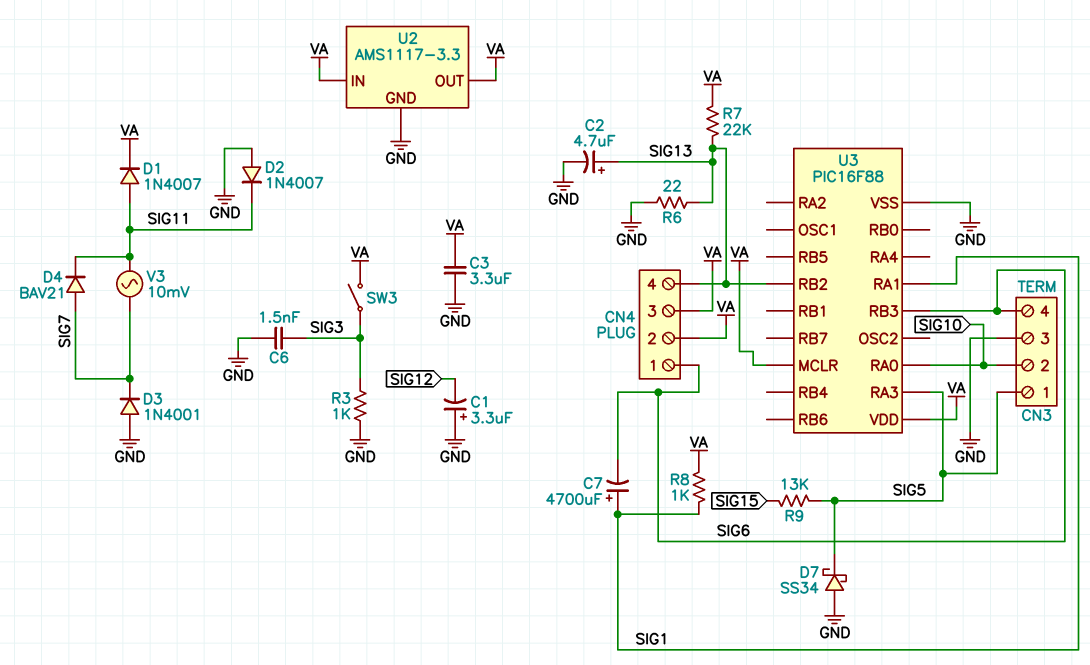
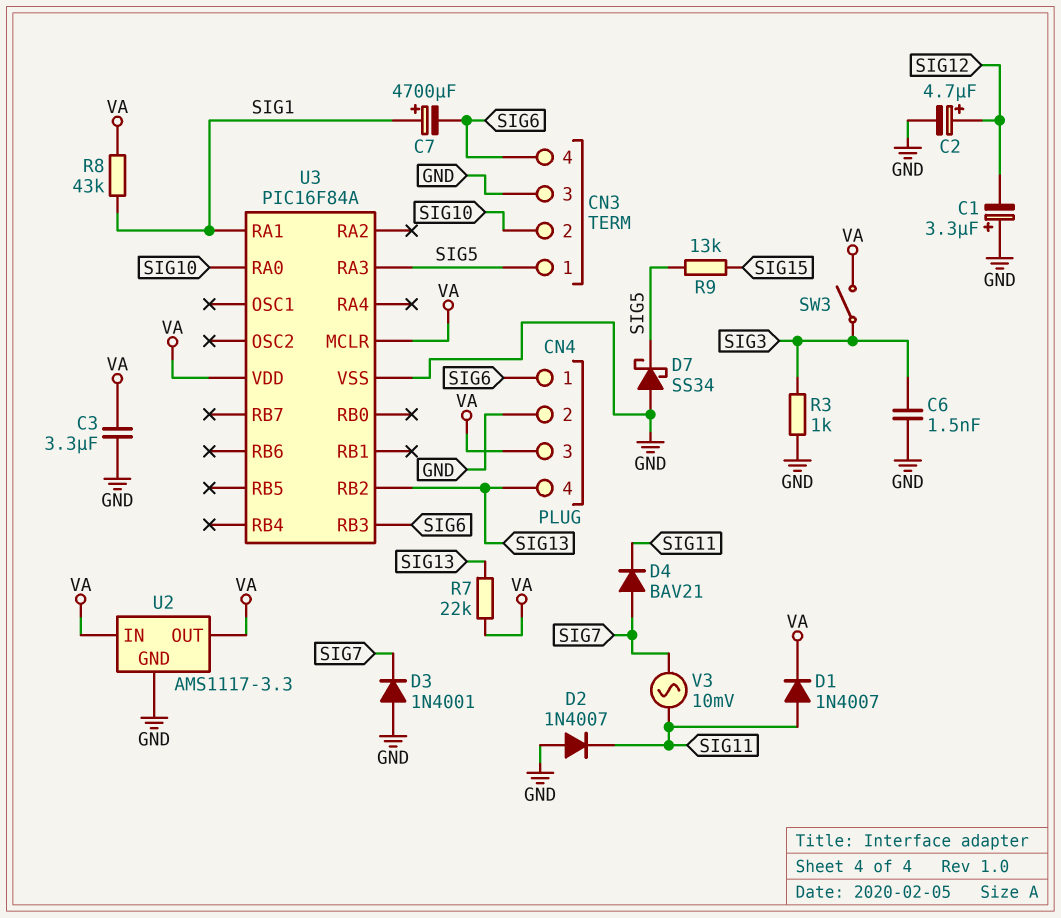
C2: 4.7uF (plus SIG13, minus GND) -> 4.7uF (plus SIG12, minus GND)
CN4 pin 2: VA -> GND
R6: 22 (GND, SIG13) -> none
R8: 1k (SIG1, VA) -> 43k (SIG1, VA)
U3: PIC16F88 -> PIC16F84A

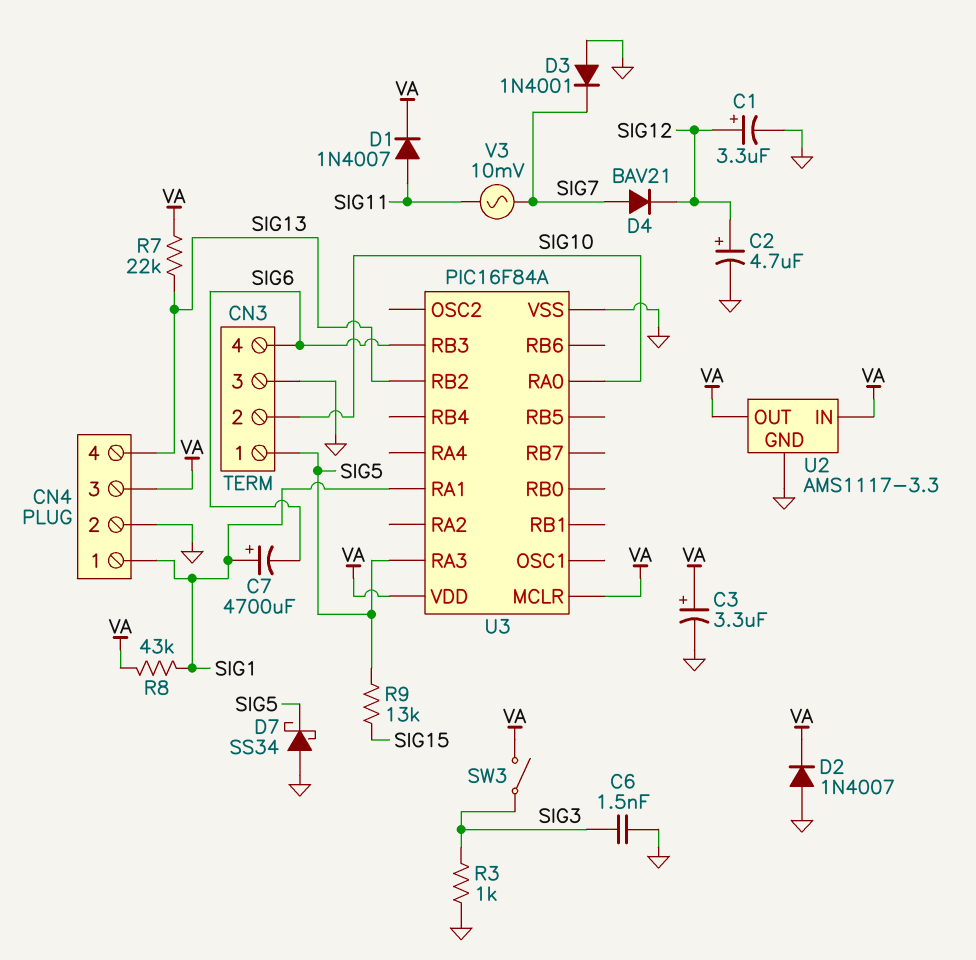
C1: 3.3uF (plus GND, minus SIG12) -> 3.3uF (plus SIG12, minus GND)
C3: 3.3uF (GND, VA) -> 3.3uF (plus VA, minus GND)
CN4 pin 1: SIG6 -> SIG1
D2: diode 1N4007 (A GND, K SIG11) -> diode 1N4007 (A GND, K VA)
D4: diode BAV21 (A SIG7, K SIG11) -> diode BAV21 (A SIG7, K SIG12)

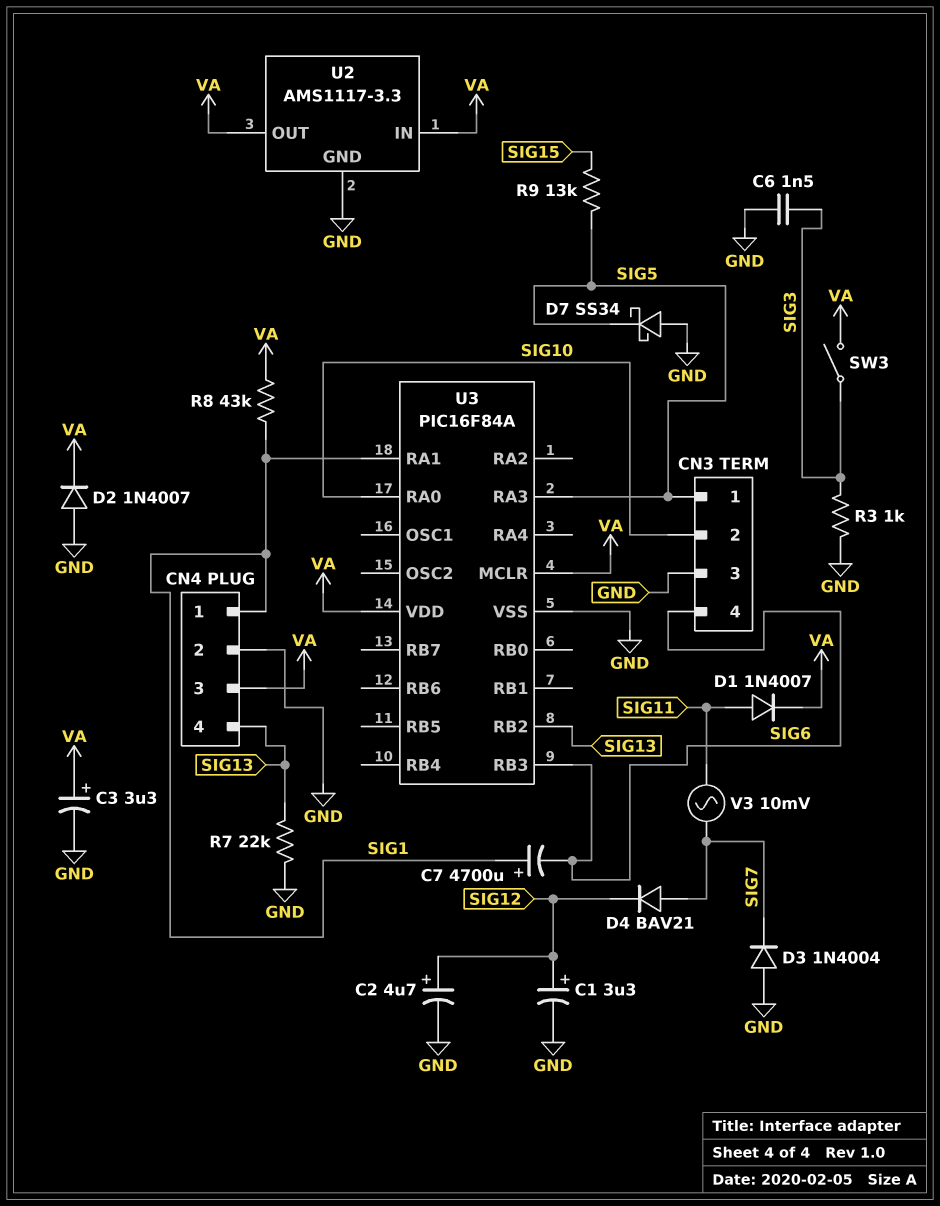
D3: diode 1N4001 (A GND, K SIG7) -> diode 1N4004 (A GND, K SIG7)
R7: 22k (SIG13, VA) -> 22k (GND, SIG13)

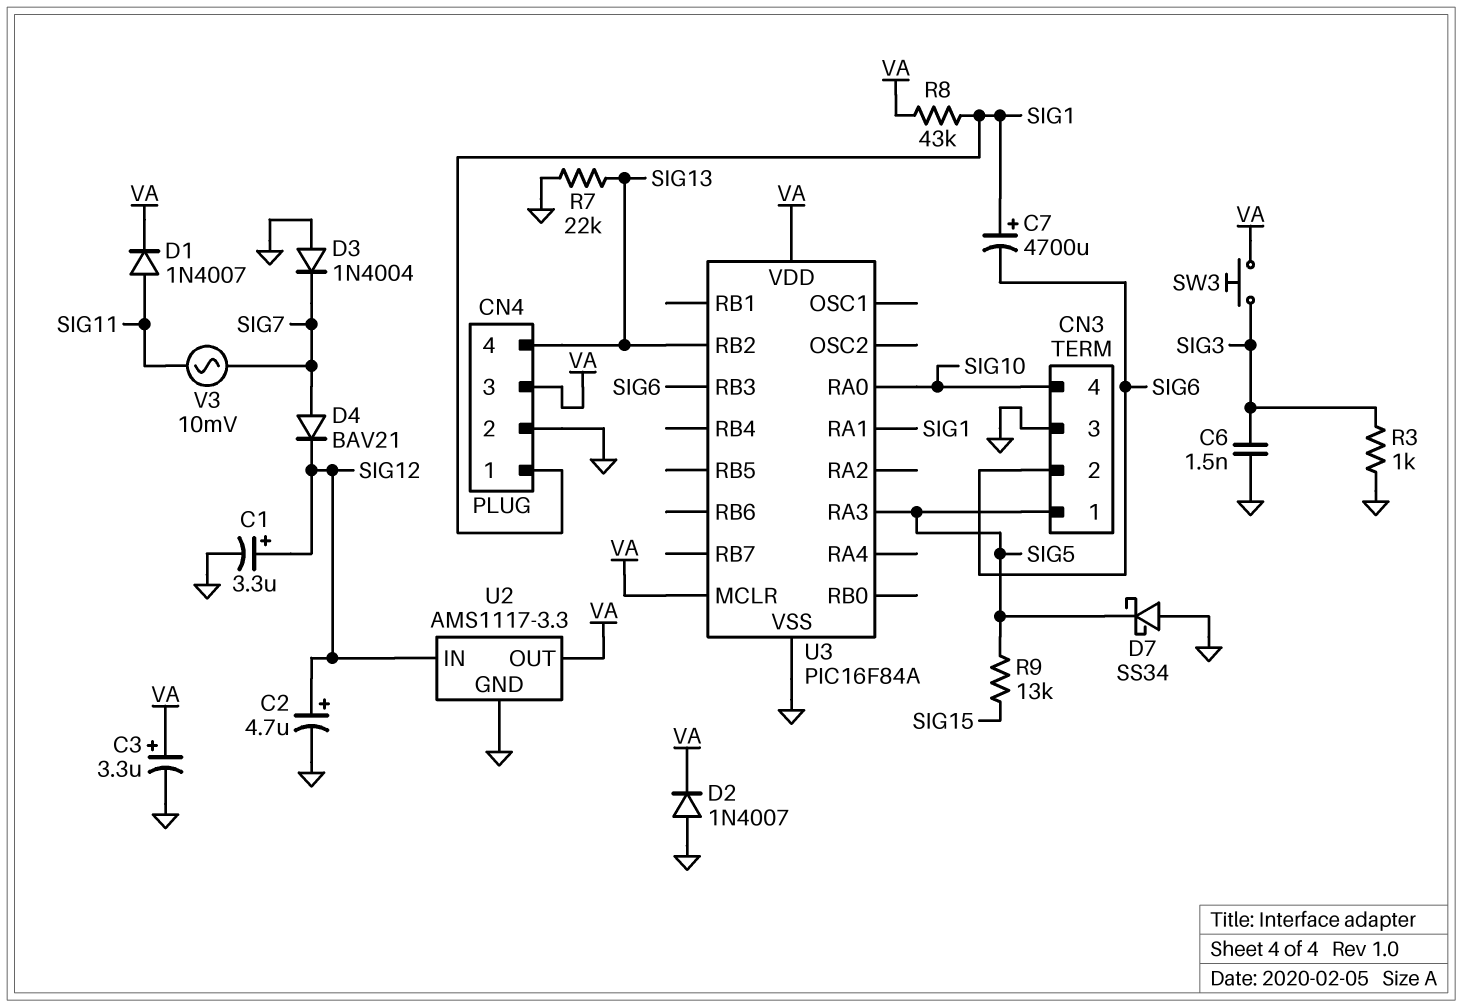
CN3 pin 2: SIG10 -> SIG6
CN3 pin 4: SIG6 -> SIG10
SW3: switch (SIG3, VA) -> button (SIG3, VA)
U2 pin IN: VA -> SIG12

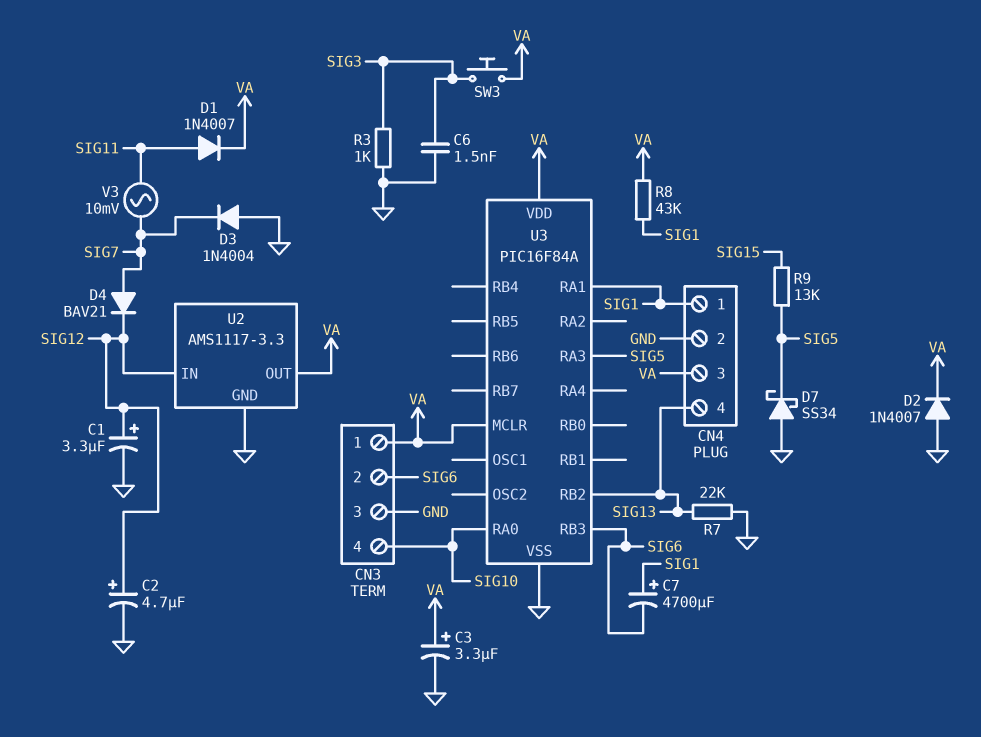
CN3 pin 1: SIG5 -> VA

